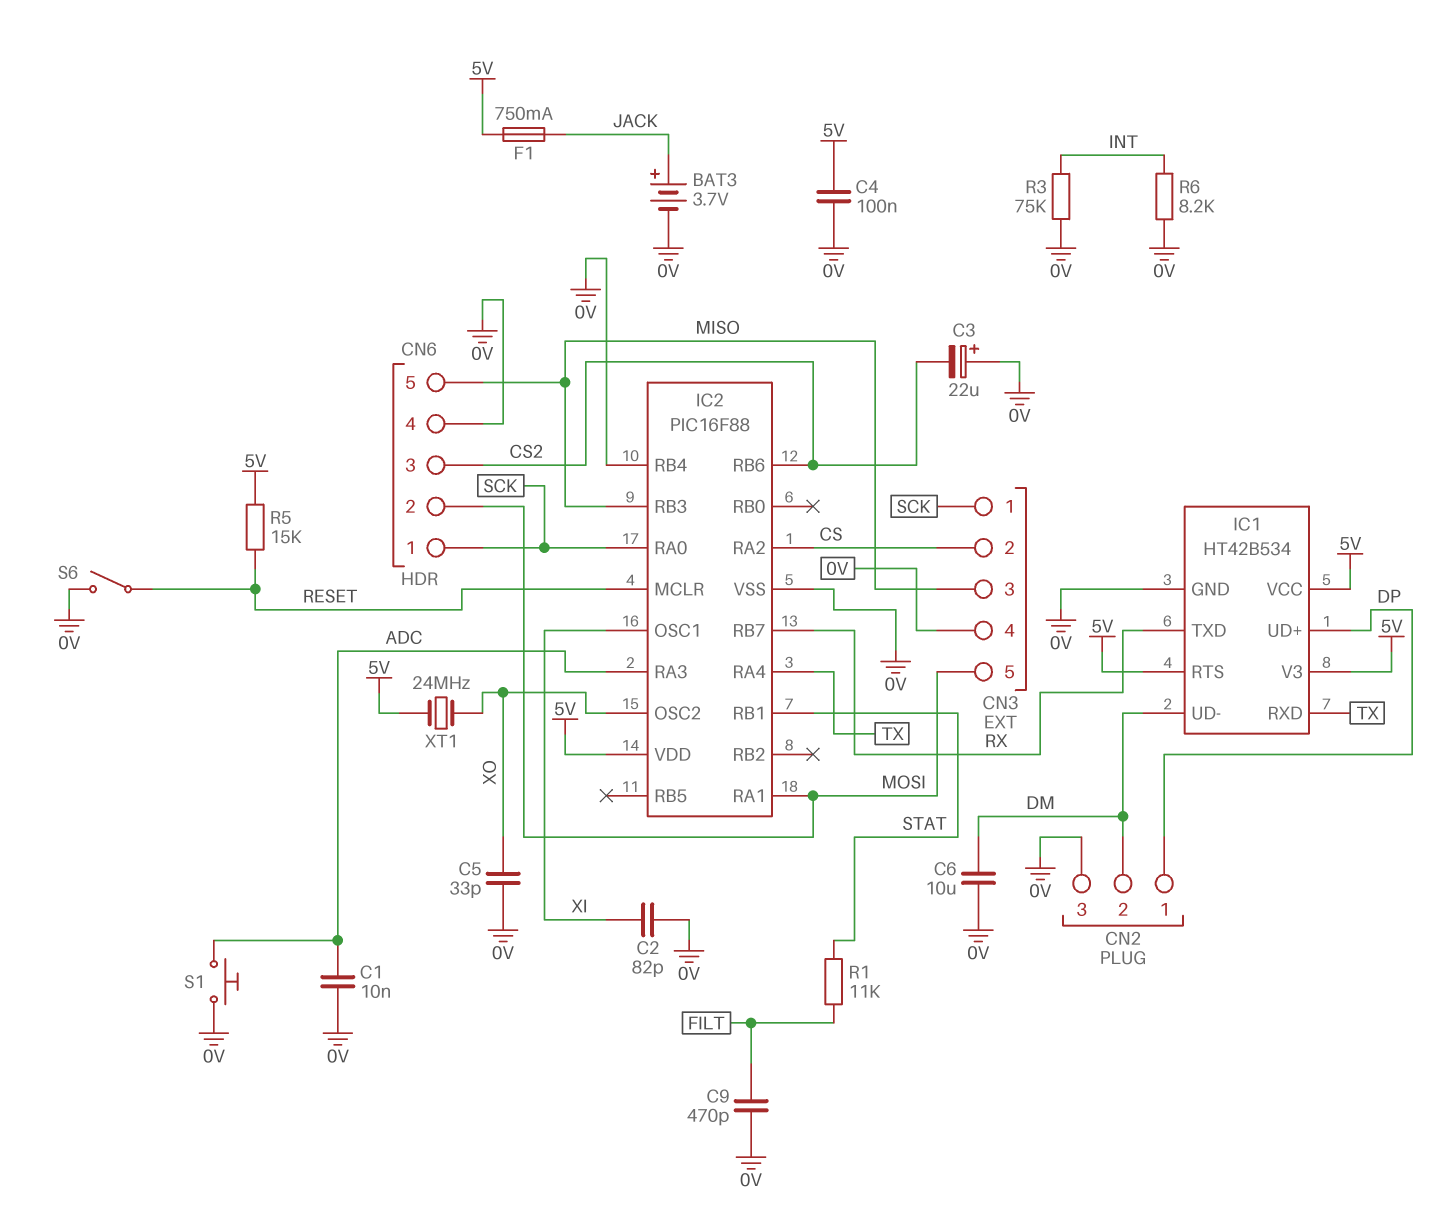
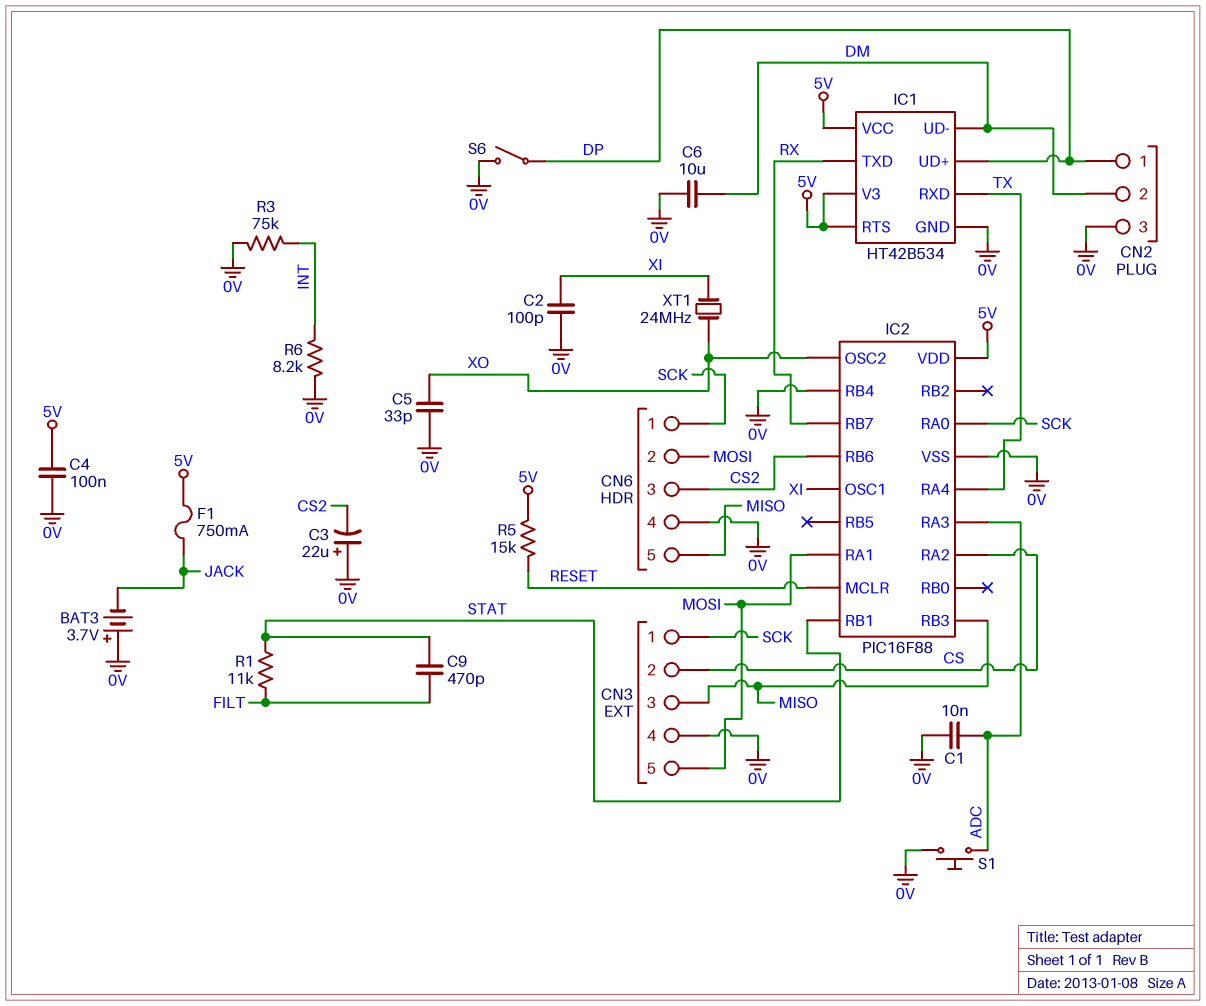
BAT3: 3.7V (plus JACK, minus 0V) -> 3.7V (plus 0V, minus JACK)
C2: 82pF (0V, XI) -> 100pF (0V, XI)
C9: 470pF (0V, FILT) -> 470pF (FILT, STAT)
S6: switch (0V, RESET) -> switch (0V, DP)
XT1: 24MHz (5V, XO) -> 24MHz (XI, XO)

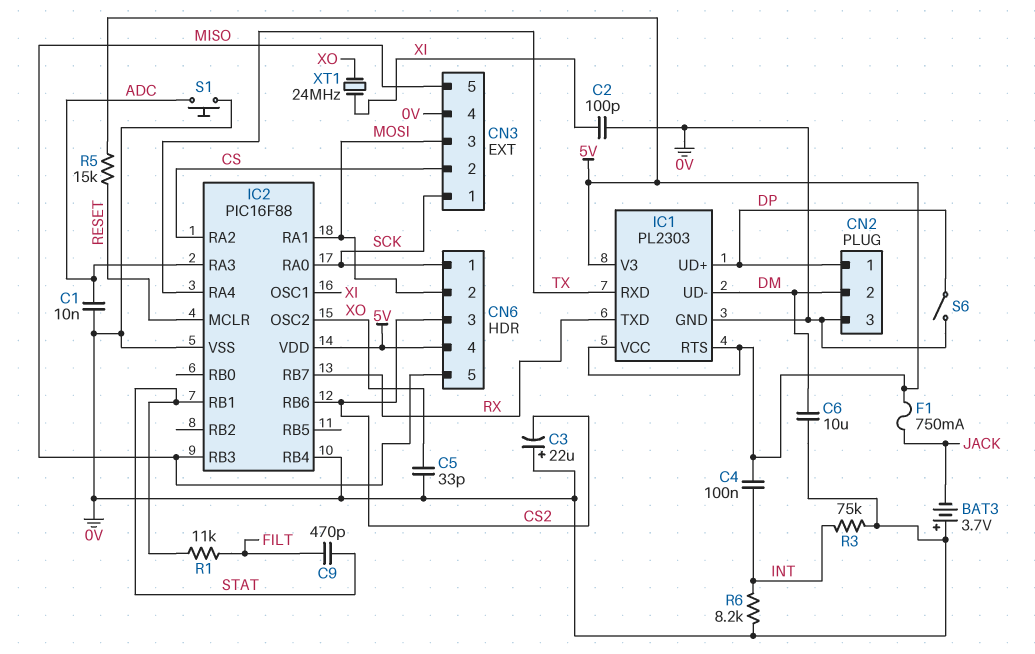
C4: 100nF (0V, 5V) -> 100nF (5V, INT)
CN3 pin 3: MISO -> MOSI
CN3 pin 5: MOSI -> MISO
CN6 pin 4: 0V -> 5V
IC1: HT42B534 -> PL2303

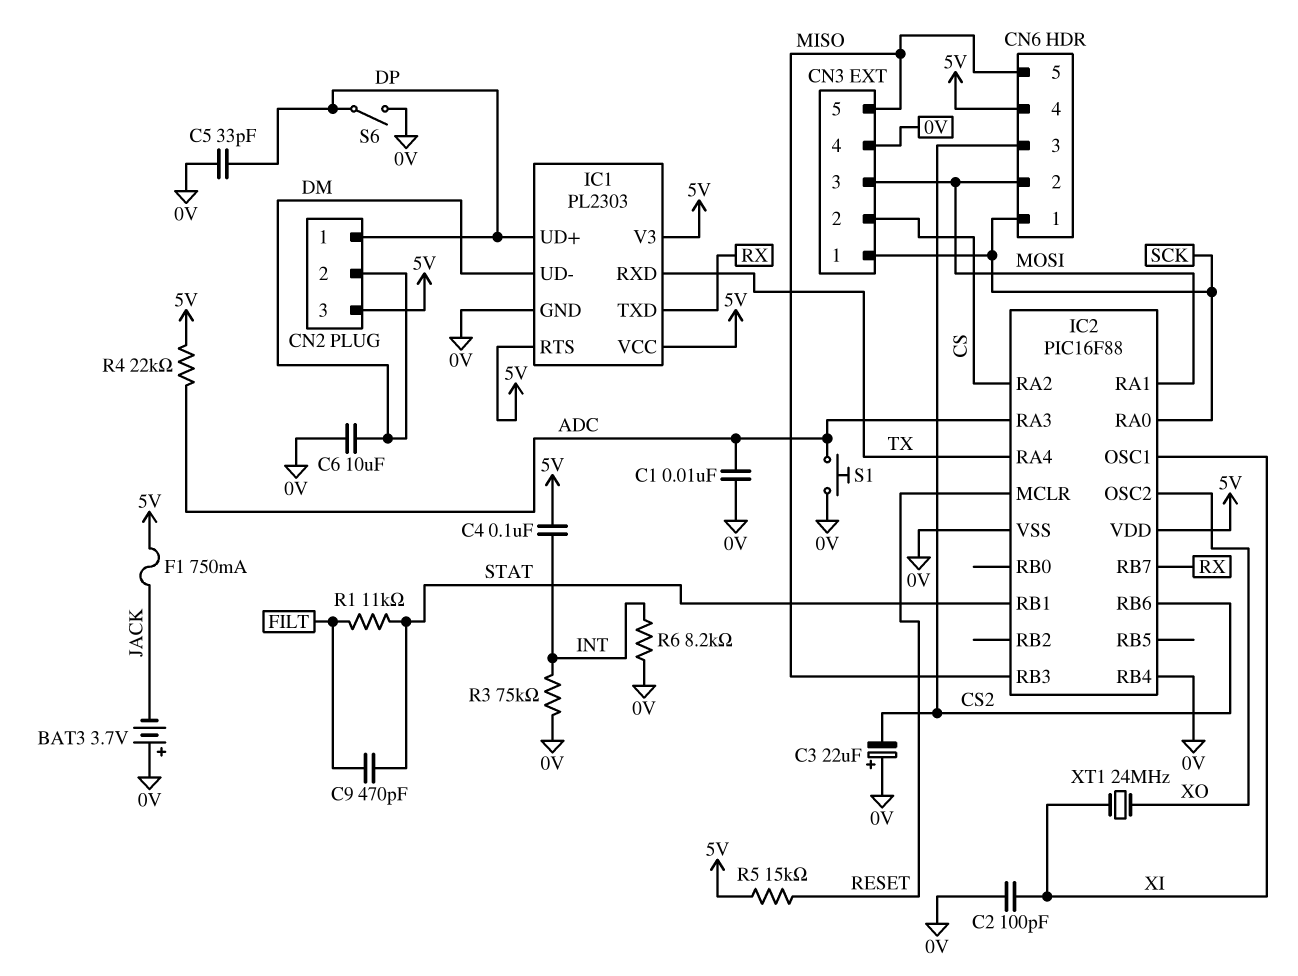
C5: 33pF (0V, XO) -> 33pF (0V, DP)
CN2 pin 3: 0V -> 5V
R4: none -> 22k (5V, ADC)

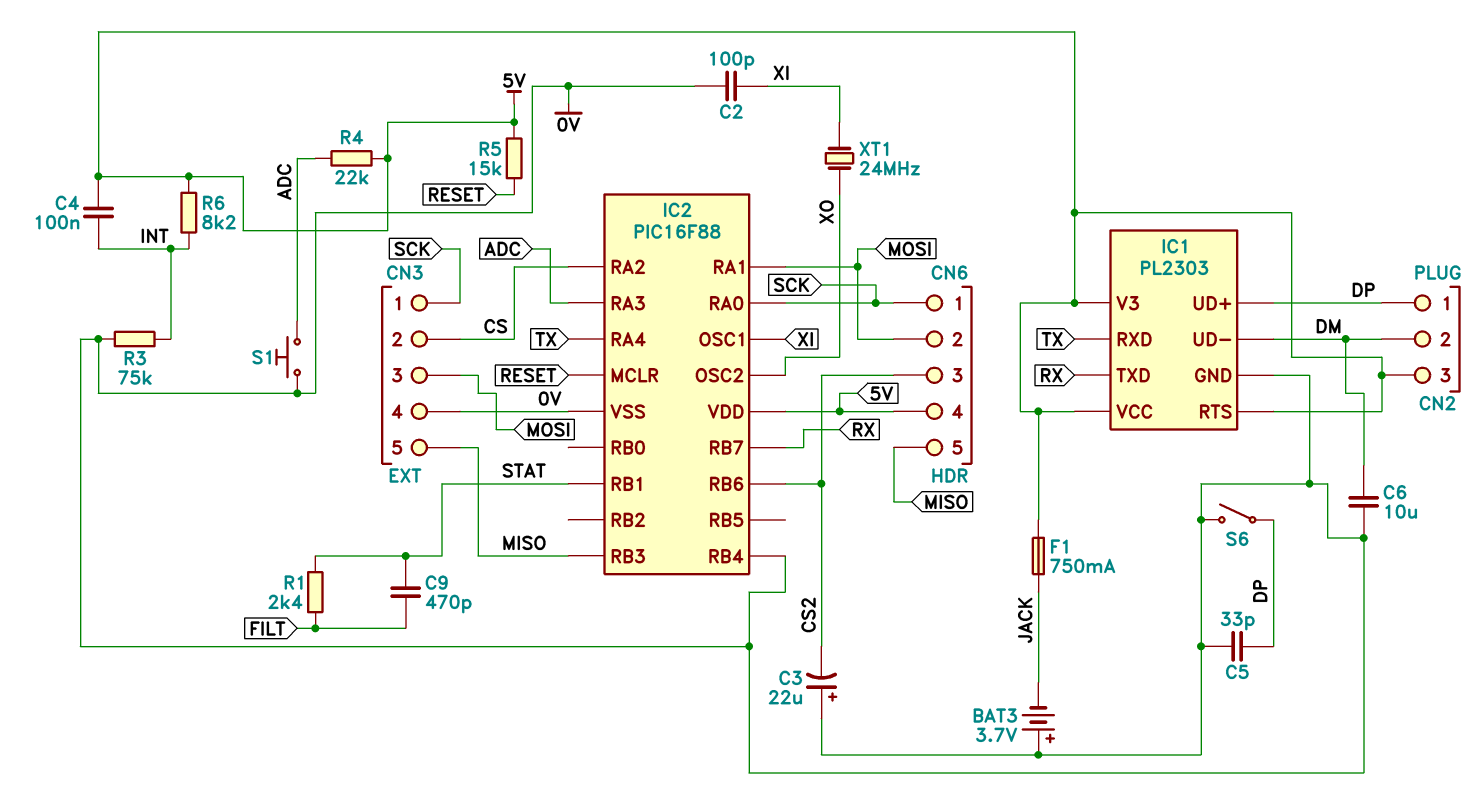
C1: 10nF (0V, ADC) -> none
R1: 11k (FILT, STAT) -> 2.4k (FILT, STAT)
R6: 8.2k (0V, INT) -> 8.2k (5V, INT)

